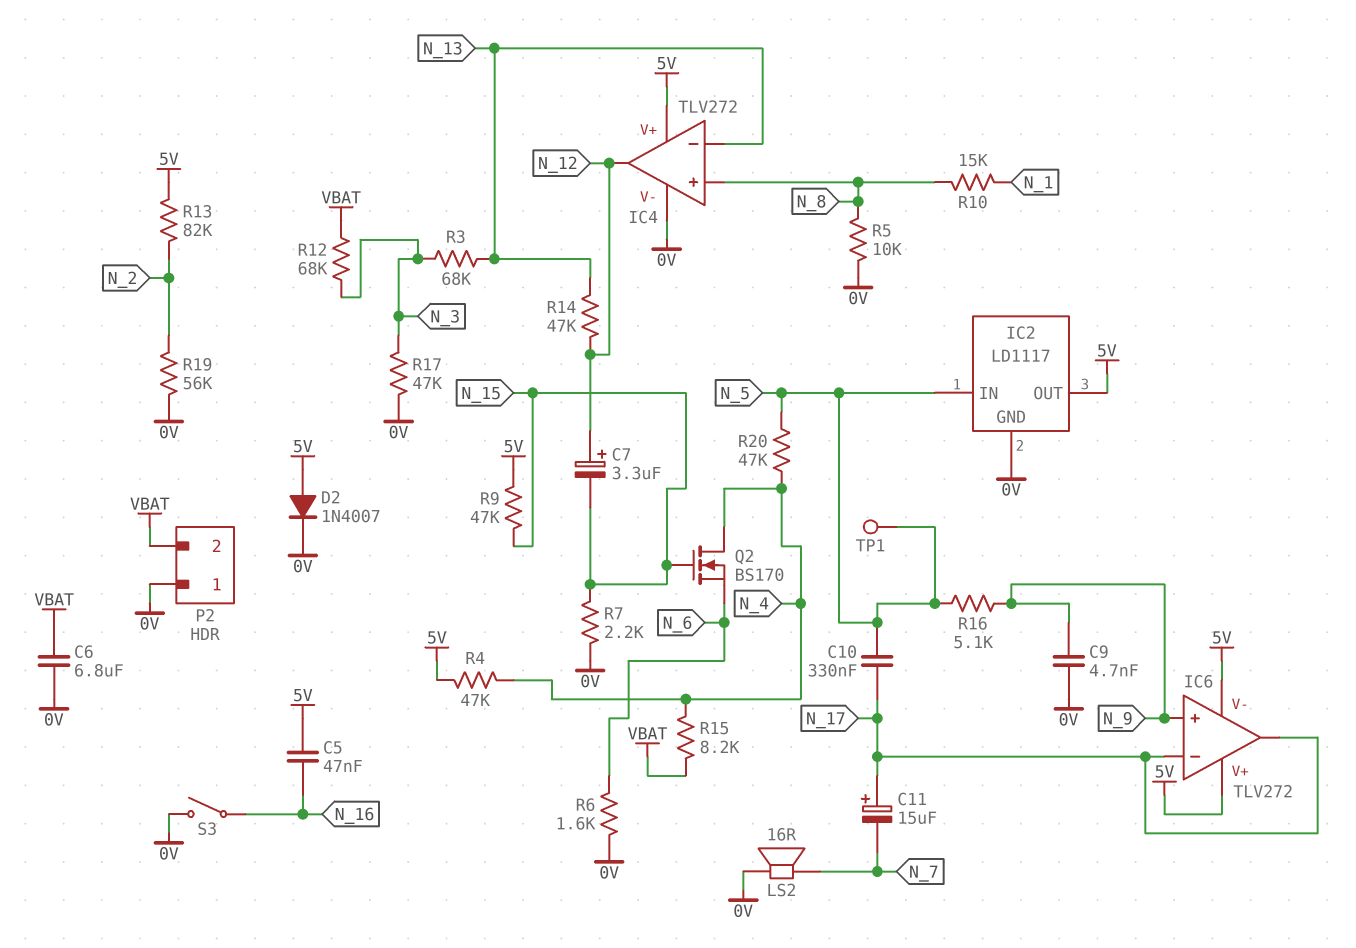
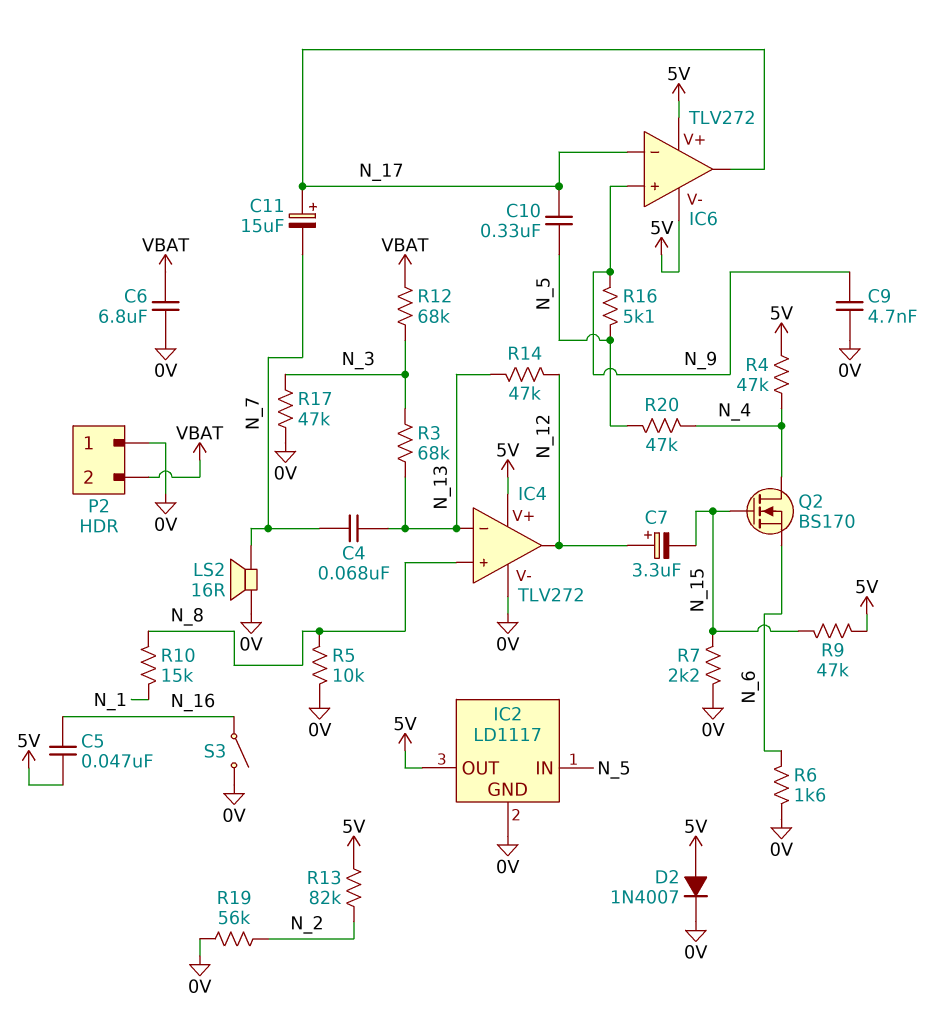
C4: none -> 68nF (N_7, N_13)
R15: 8.2k (N_4, VBAT) -> none
TP1: test point (N_5) -> none

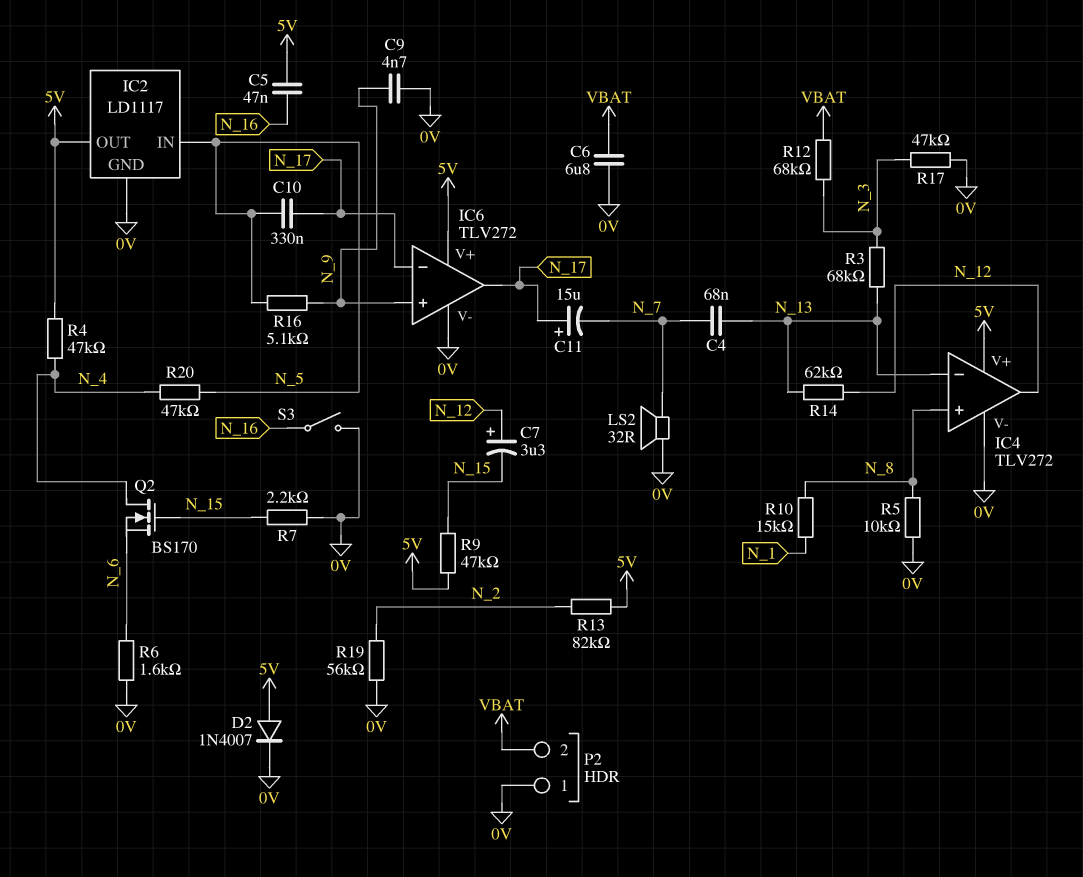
IC6 pin V-: 5V -> 0V
LS2: speaker 16R (0V, N_7) -> speaker 32R (0V, N_7)
R14: 47k (N_12, N_13) -> 62k (N_12, N_13)

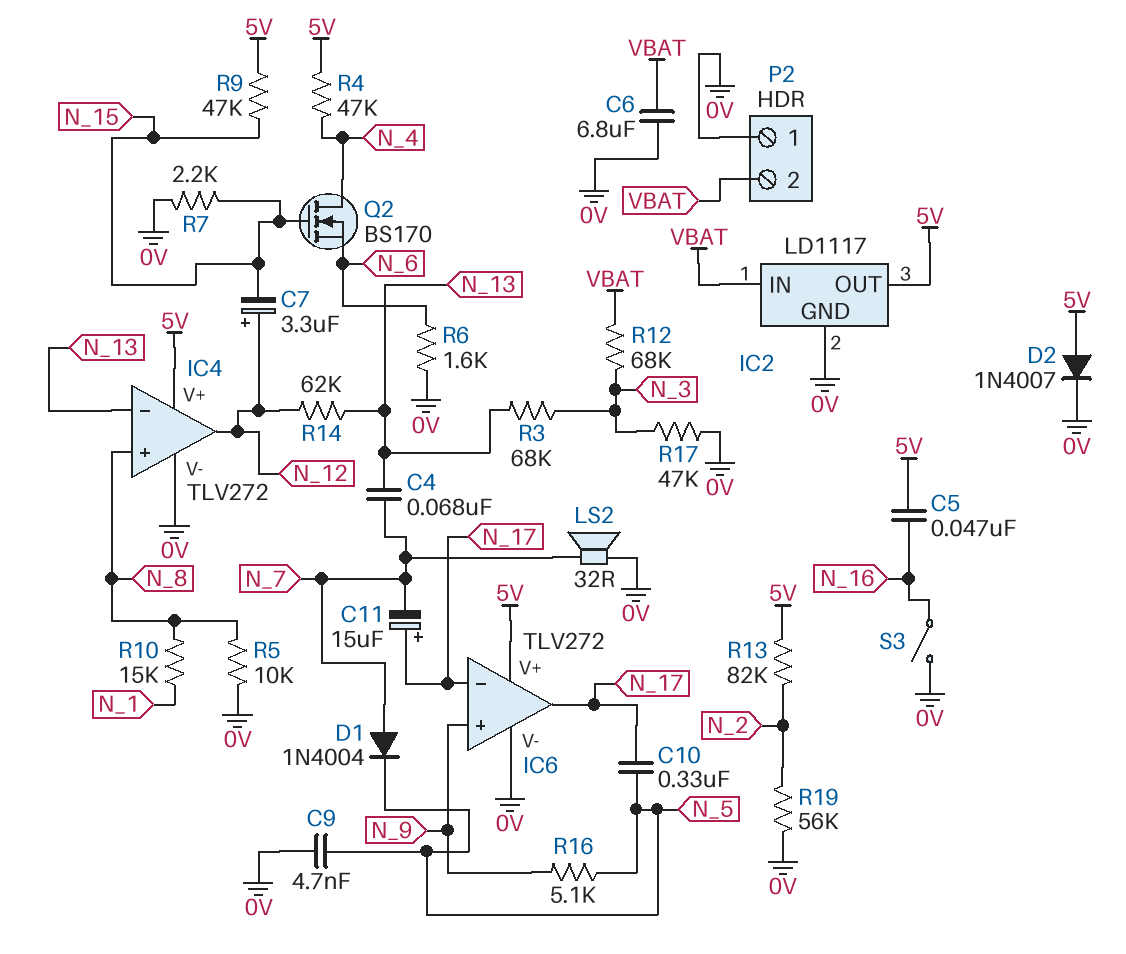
C9: 4.7nF (0V, N_9) -> 4.7nF (0V, N_5)
D1: none -> diode 1N4004 (A N_7, K N_5)
IC2 pin IN: N_5 -> VBAT
R20: 47k (N_4, N_5) -> none

